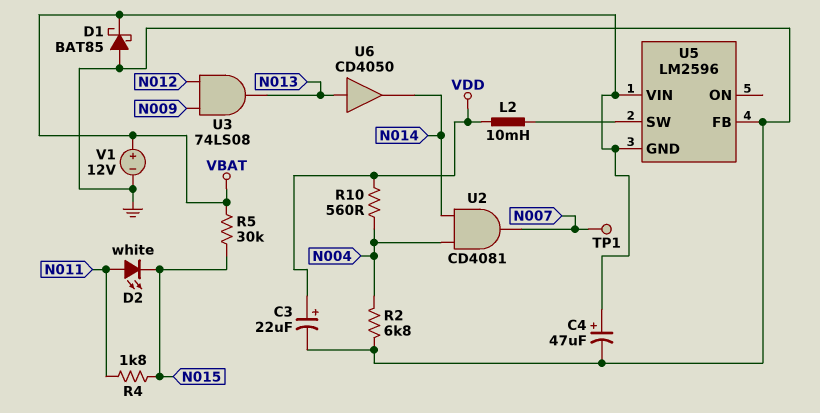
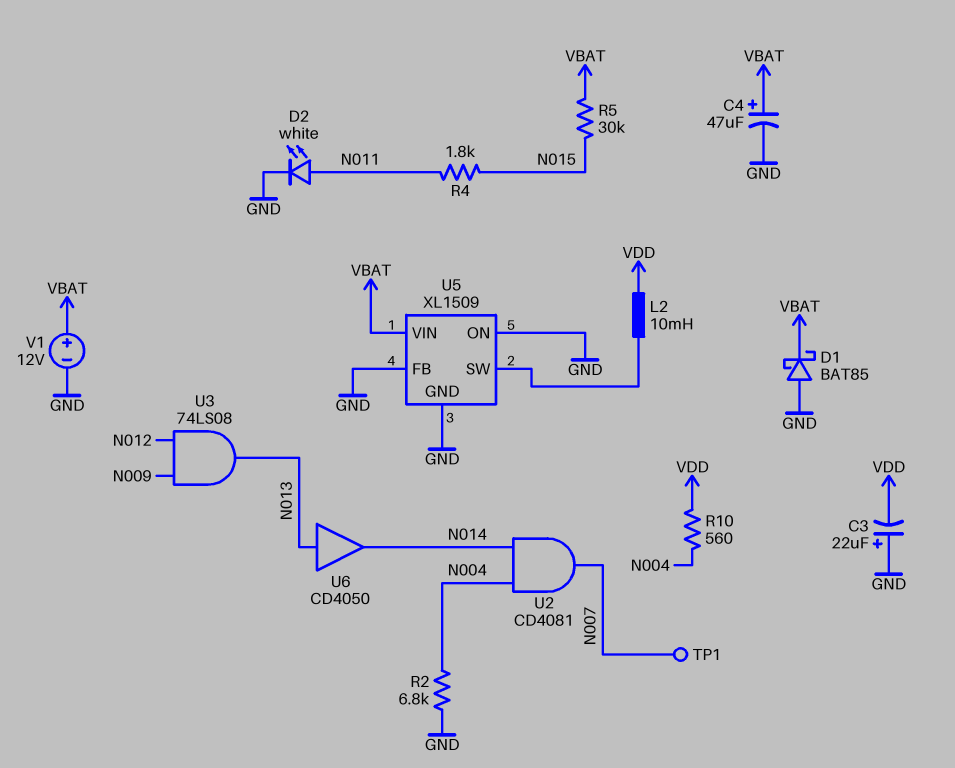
C3: 22uF (plus VDD, minus GND) -> 22uF (plus GND, minus VDD)
D2: LED white (A N011, K N015) -> LED white (A N011, K GND)
U5: LM2596 -> XL1509
U5 pin GND: VBAT -> GND
U5 pin ON: none -> GND

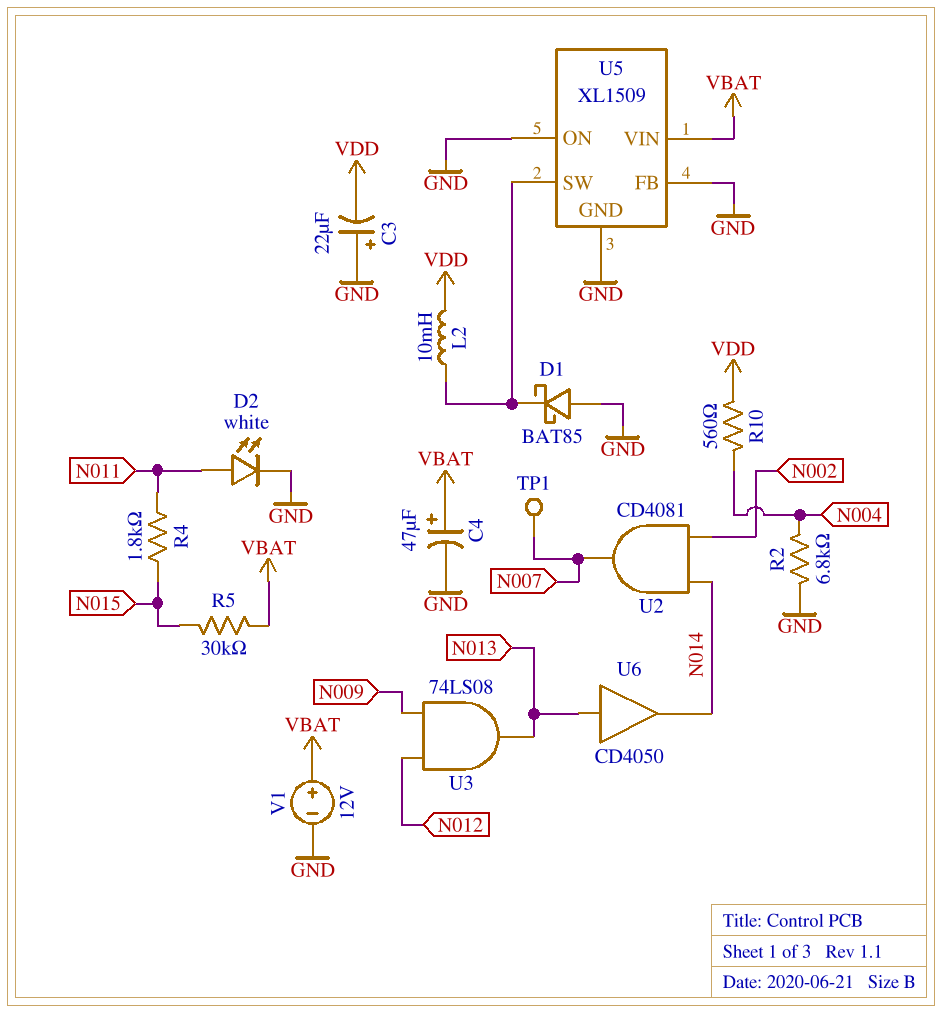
D1: schottky BAT85 (A GND, K VBAT) -> schottky BAT85 (A GND, K U5/SW)
U2: AND CD4081 (in N004, in N014, out N007) -> AND CD4081 (in N002, in N014, out N007)

